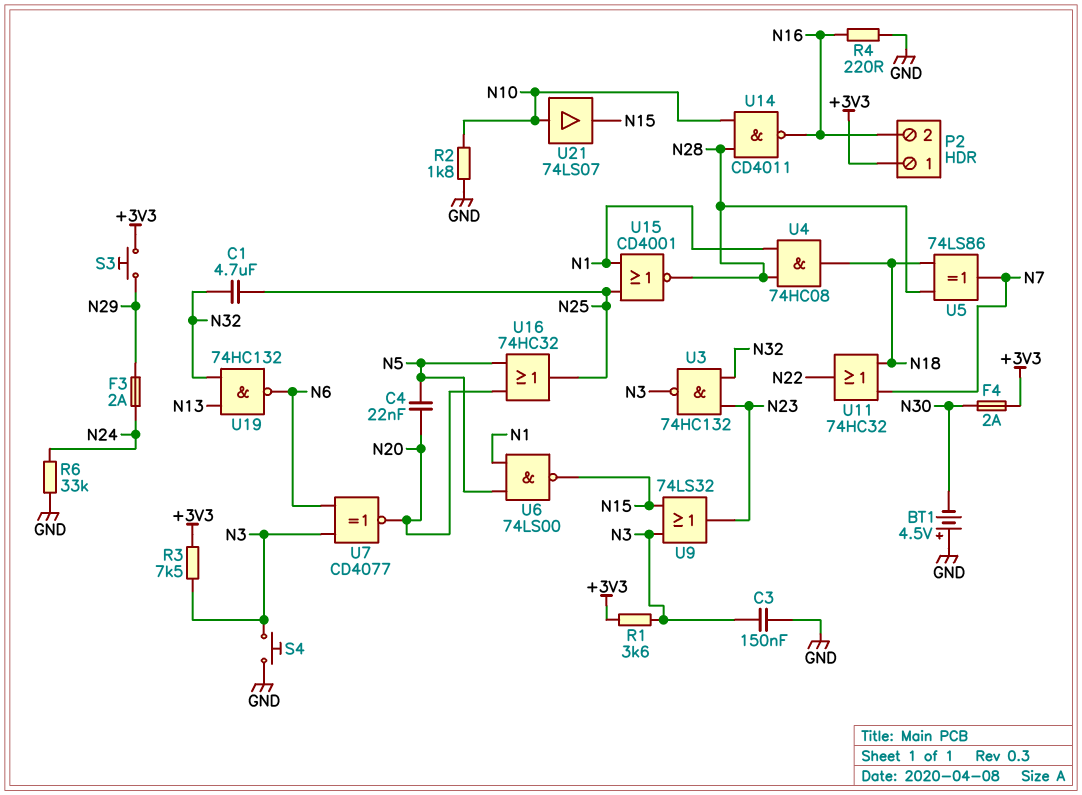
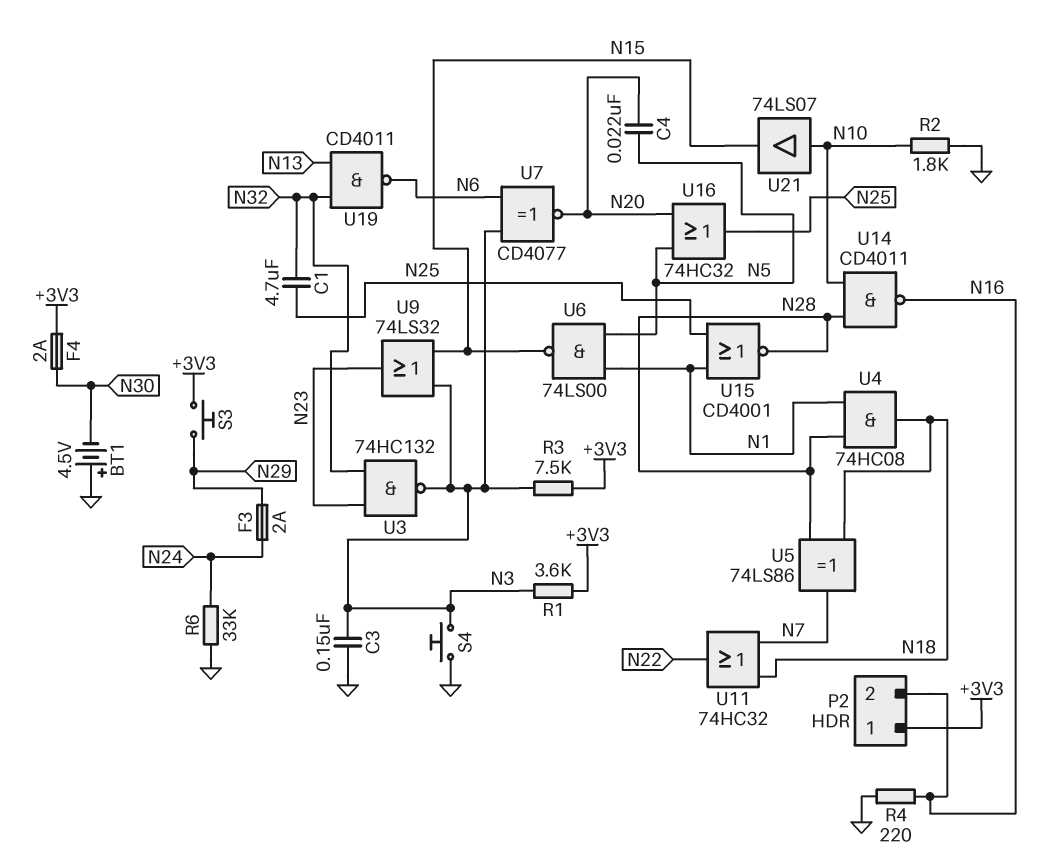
U19: NAND 74HC132 (in N13, in N32, out N6) -> NAND CD4011 (in N13, in N32, out N6)

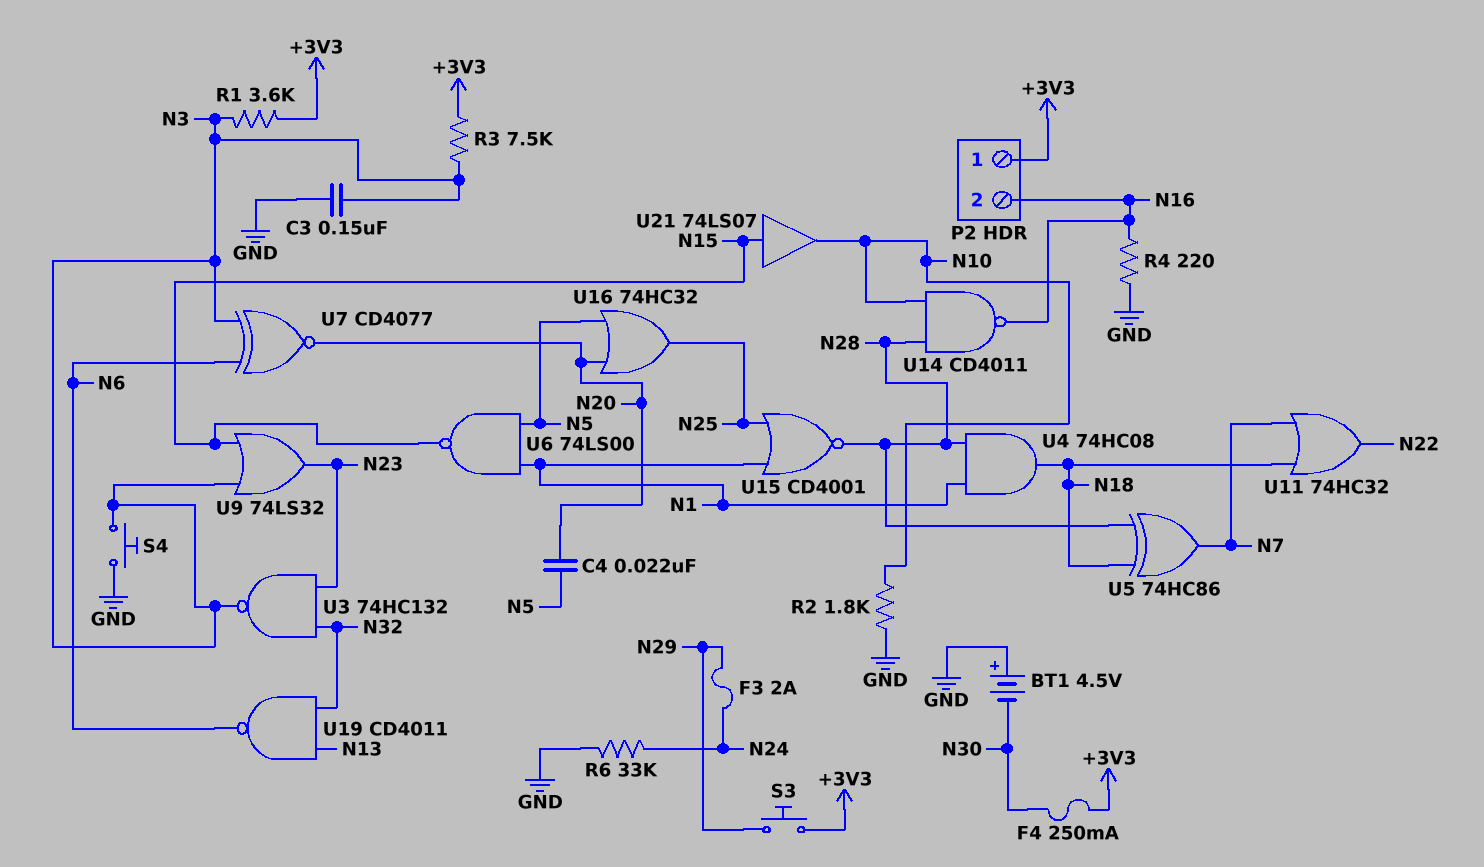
C1: 4.7uF (N25, N32) -> none
F4: 2A (+3V3, N30) -> 250mA (+3V3, N30)
U5: XOR 74LS86 (in N18, in N28, out N7) -> XOR 74HC86 (in N18, in N28, out N7)
U21: buffer 74LS07 (in N10, out N15) -> buffer 74LS07 (in N15, out N10)

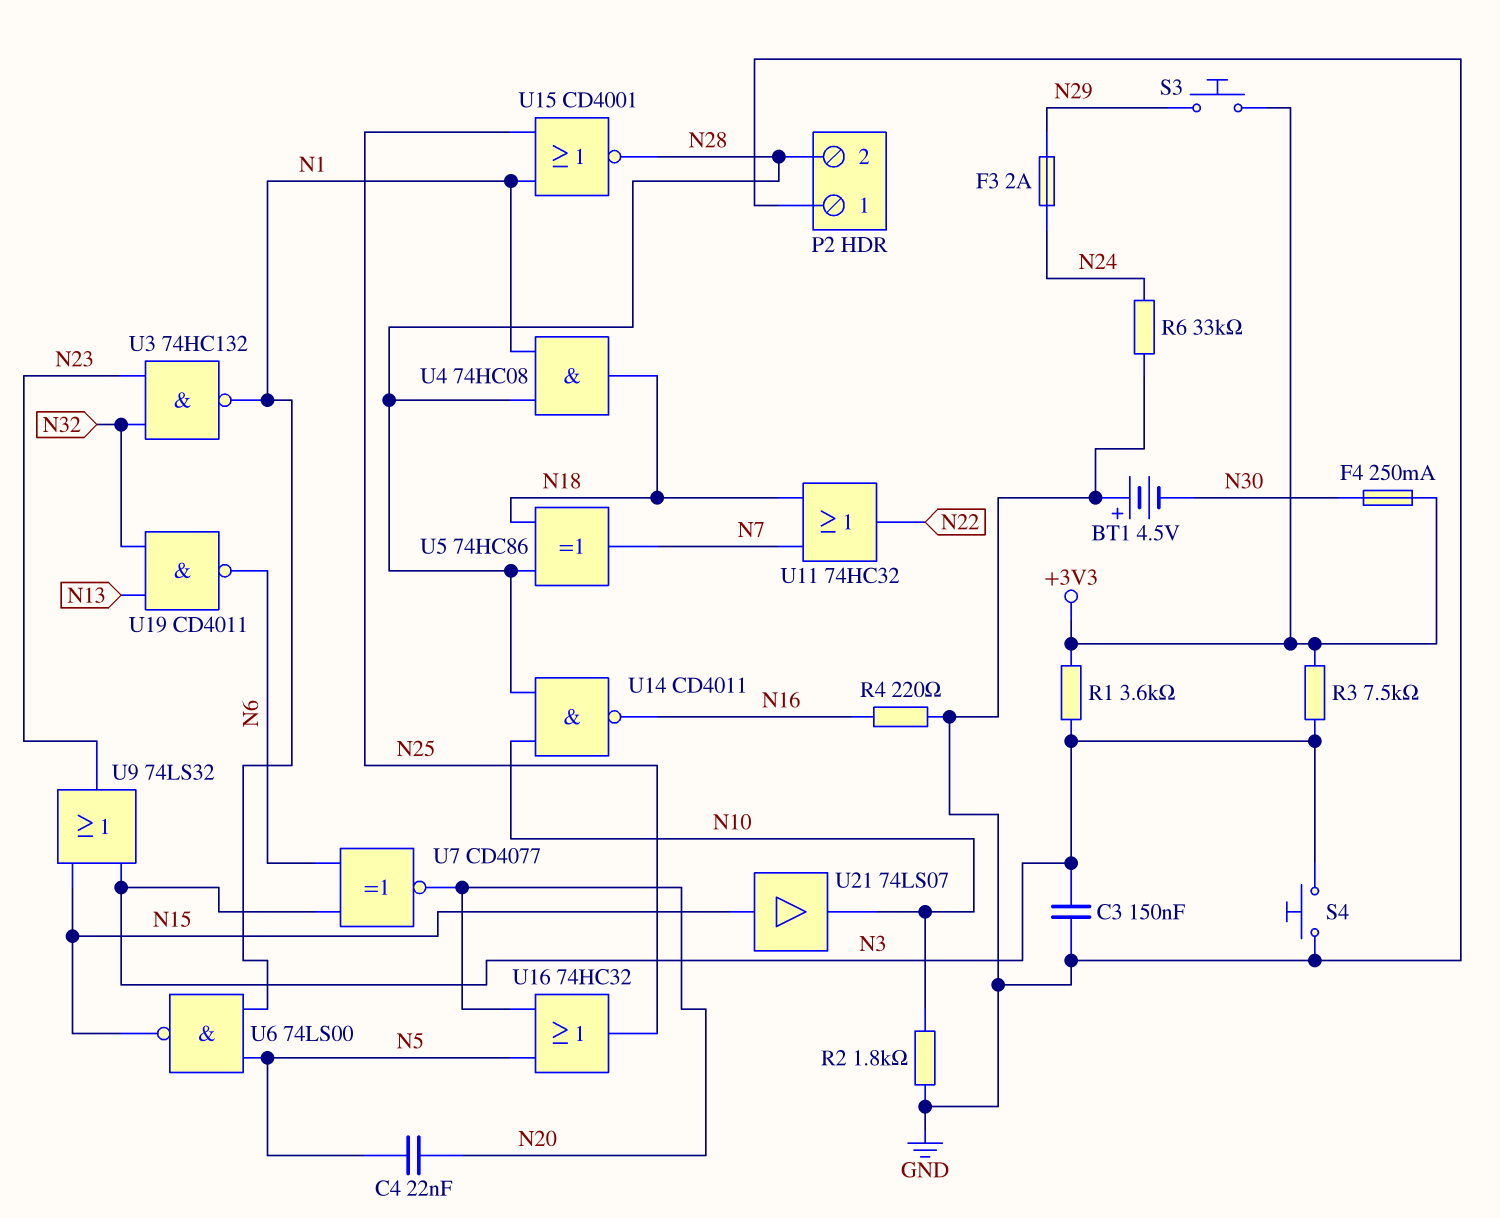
P2 pin 1: +3V3 -> GND
P2 pin 2: N16 -> N28
U3: NAND 74HC132 (in N23, in N32, out N3) -> NAND 74HC132 (in N23, in N32, out N1)

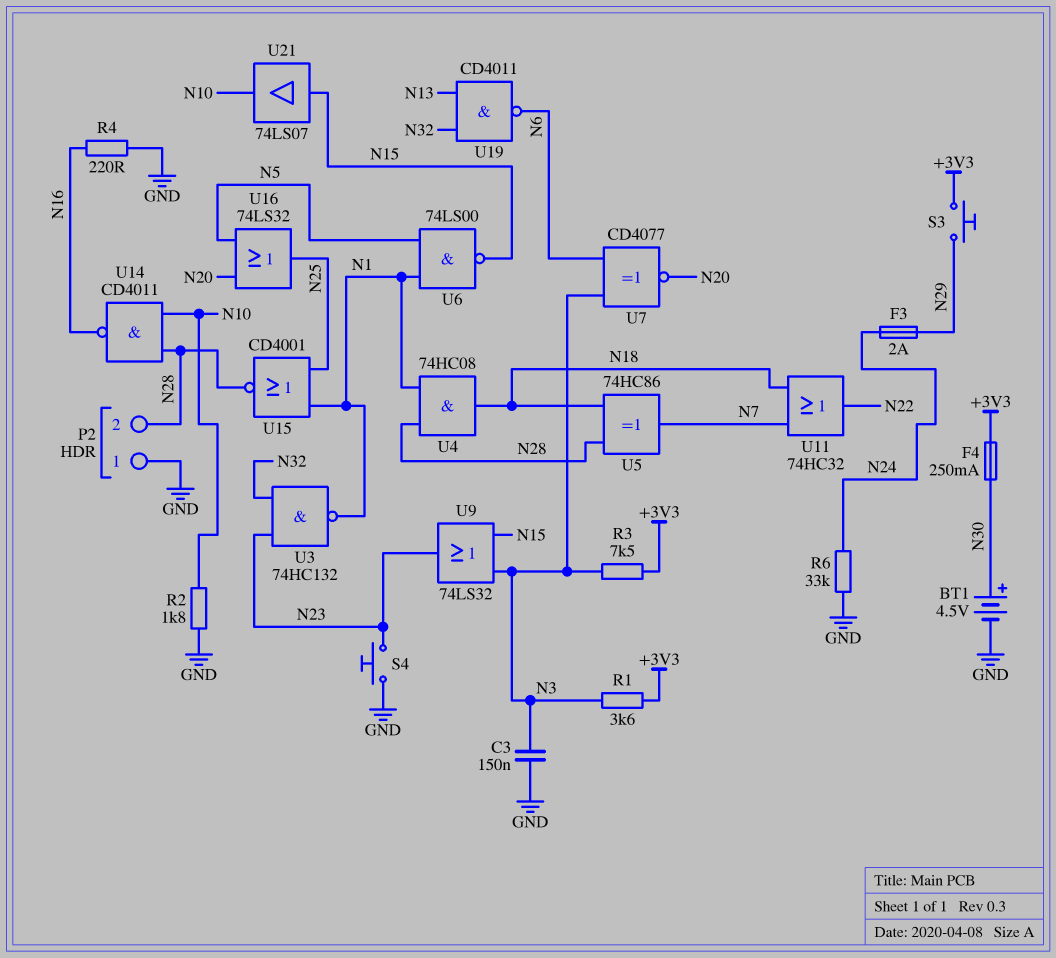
BT1: 4.5V (plus GND, minus N30) -> 4.5V (plus N30, minus GND)
C4: 22nF (N5, N20) -> none
S4: button (GND, N3) -> button (GND, N23)
U16: OR 74HC32 (in N5, in N20, out N25) -> OR 74LS32 (in N5, in N20, out N25)

